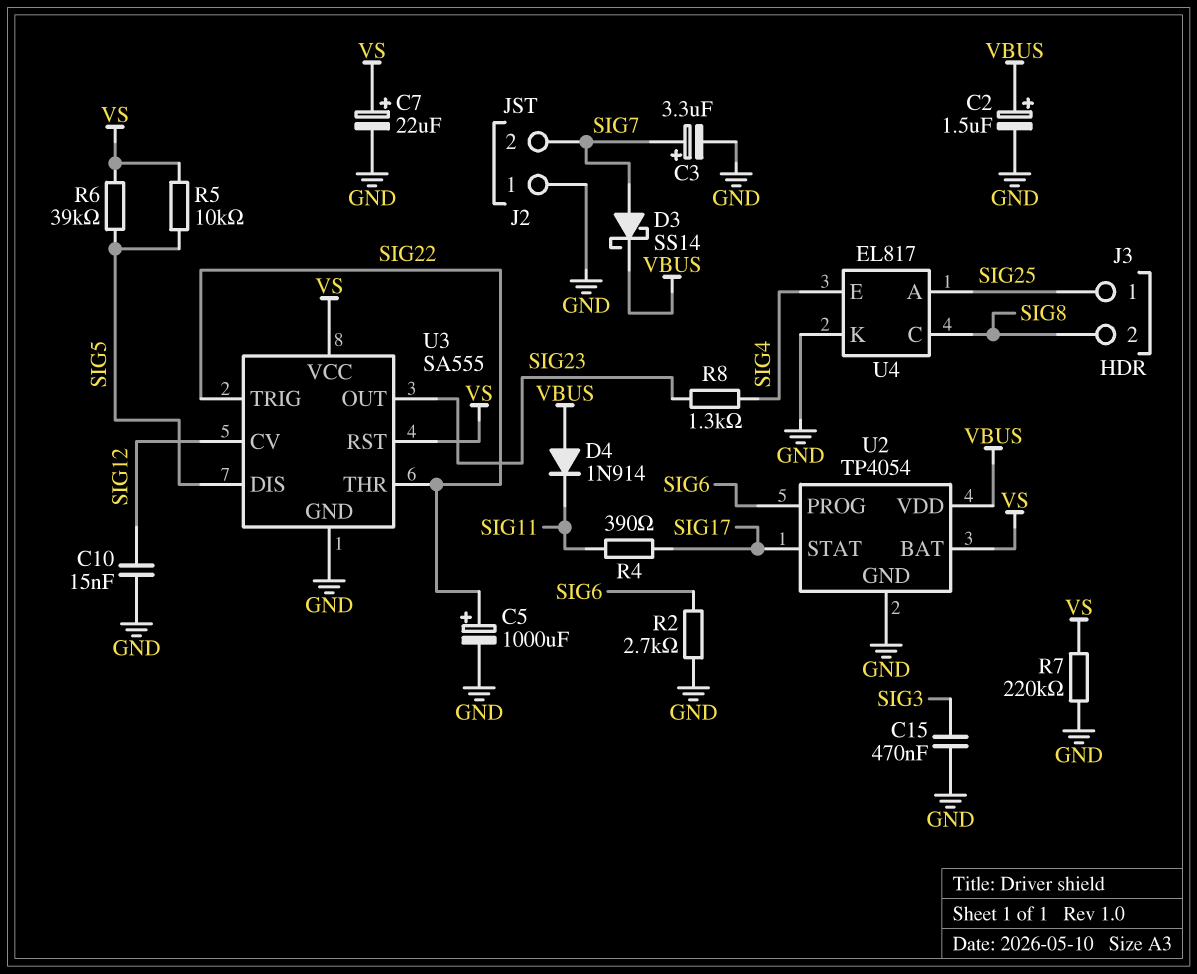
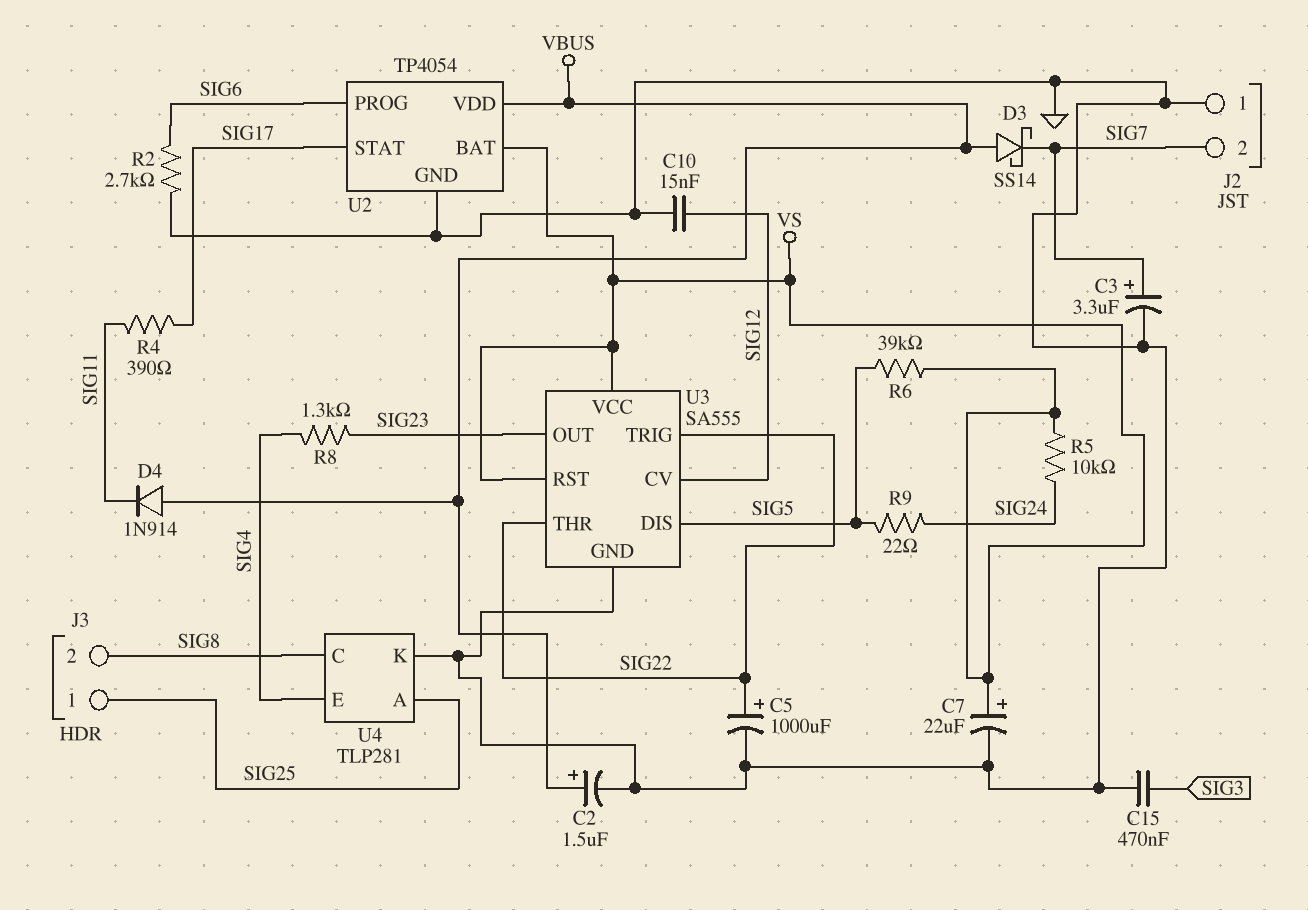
D3: schottky SS14 (A SIG7, K VBUS) -> schottky SS14 (A VBUS, K SIG7)
R5: 10k (SIG5, VS) -> 10k (SIG24, VS)
R7: 220k (GND, VS) -> none
R9: none -> 22 (SIG5, SIG24)
U4: EL817 -> TLP281

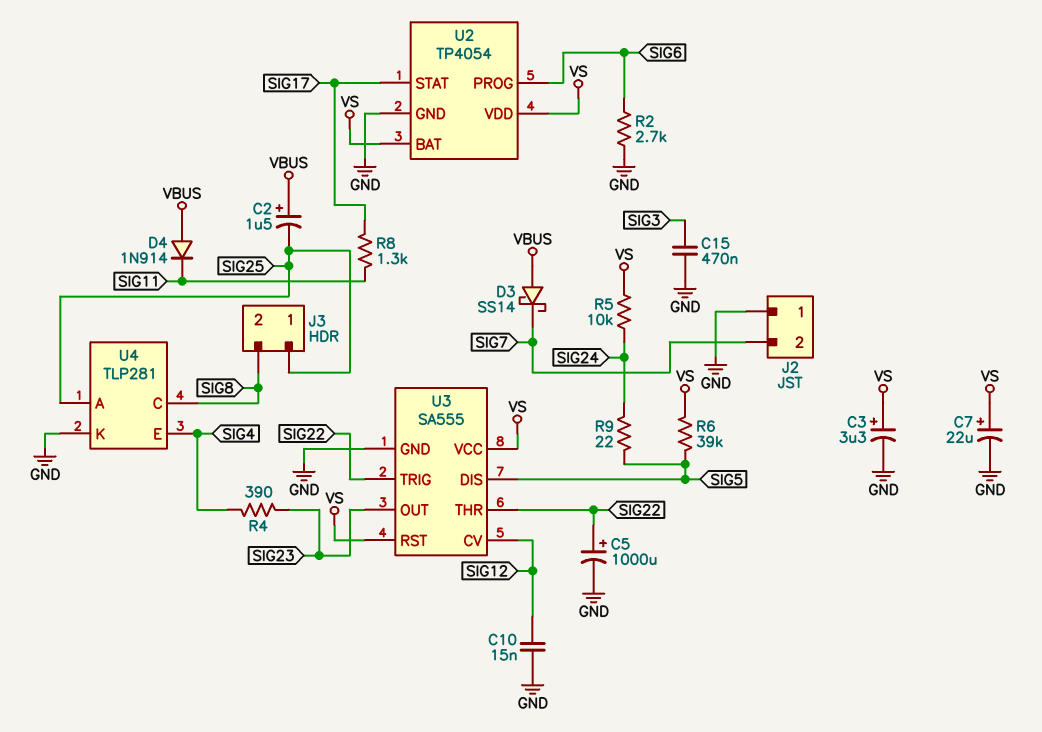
C2: 1.5uF (plus VBUS, minus GND) -> 1.5uF (plus VBUS, minus SIG25)
C3: 3.3uF (plus SIG7, minus GND) -> 3.3uF (plus VS, minus GND)
R4: 390 (SIG11, SIG17) -> 390 (SIG4, SIG23)
R8: 1.3k (SIG4, SIG23) -> 1.3k (SIG11, SIG17)
U2 pin VDD: VBUS -> VS

